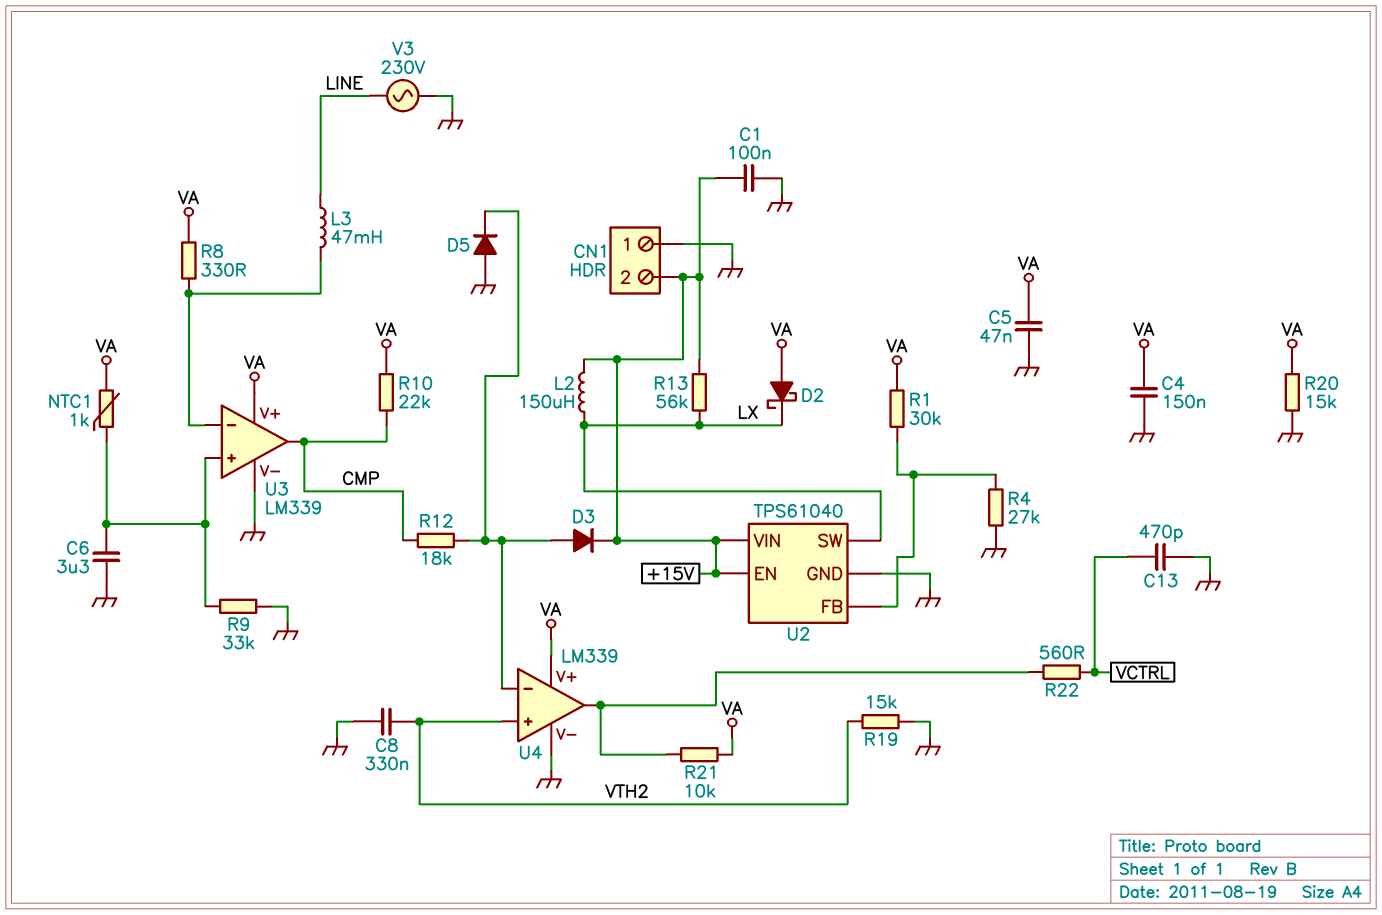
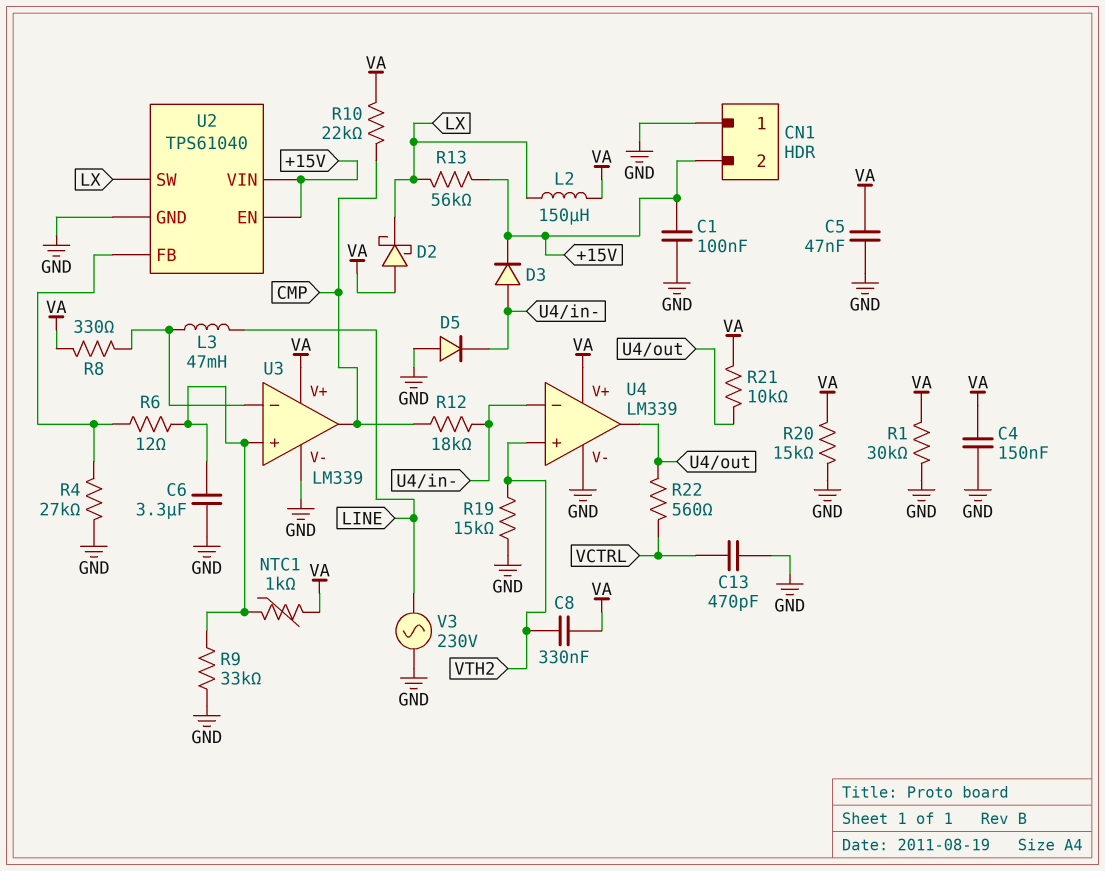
C8: 330nF (GND, VTH2) -> 330nF (VA, VTH2)
L2: 150uH (+15V, LX) -> 150uH (LX, VA)
R1: 30k (U2/FB, VA) -> 30k (GND, VA)
R6: none -> 12 (U2/FB, U3/in+)

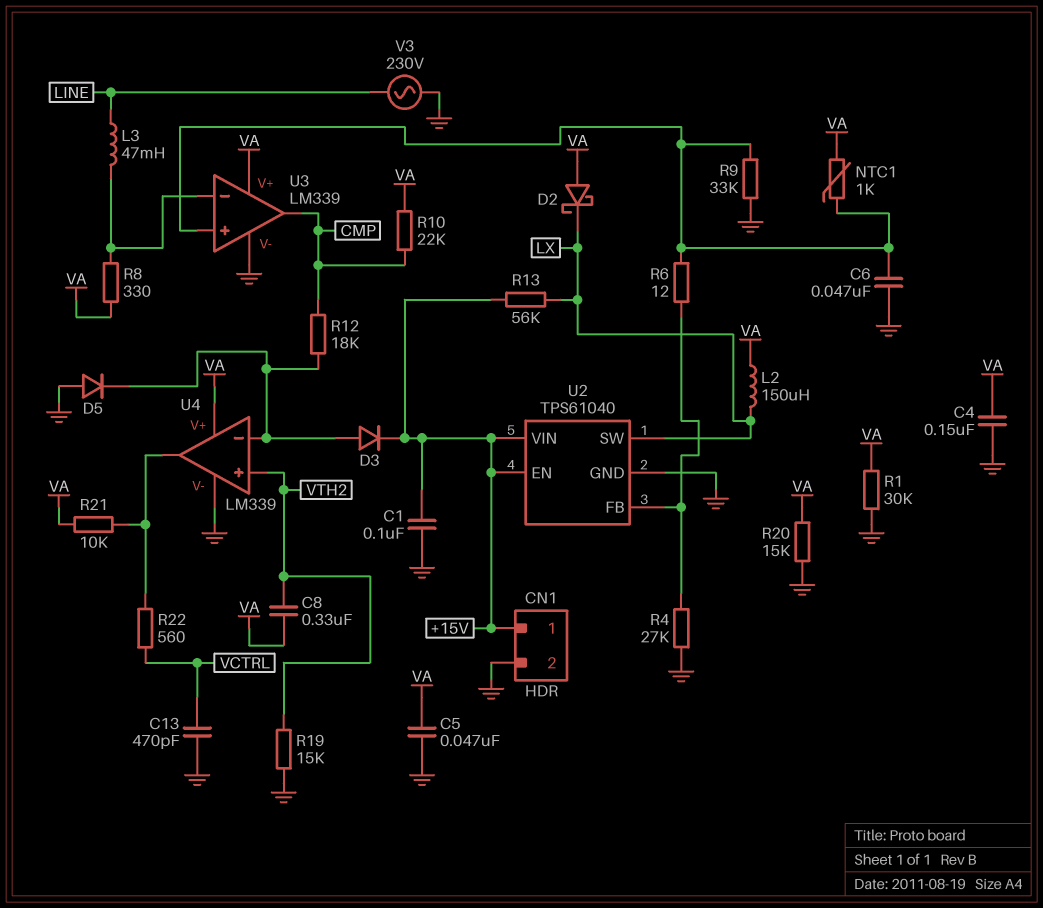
C6: 3.3uF (GND, U3/in+) -> 47nF (GND, U3/in+)
CN1 pin 1: GND -> +15V
CN1 pin 2: +15V -> GND

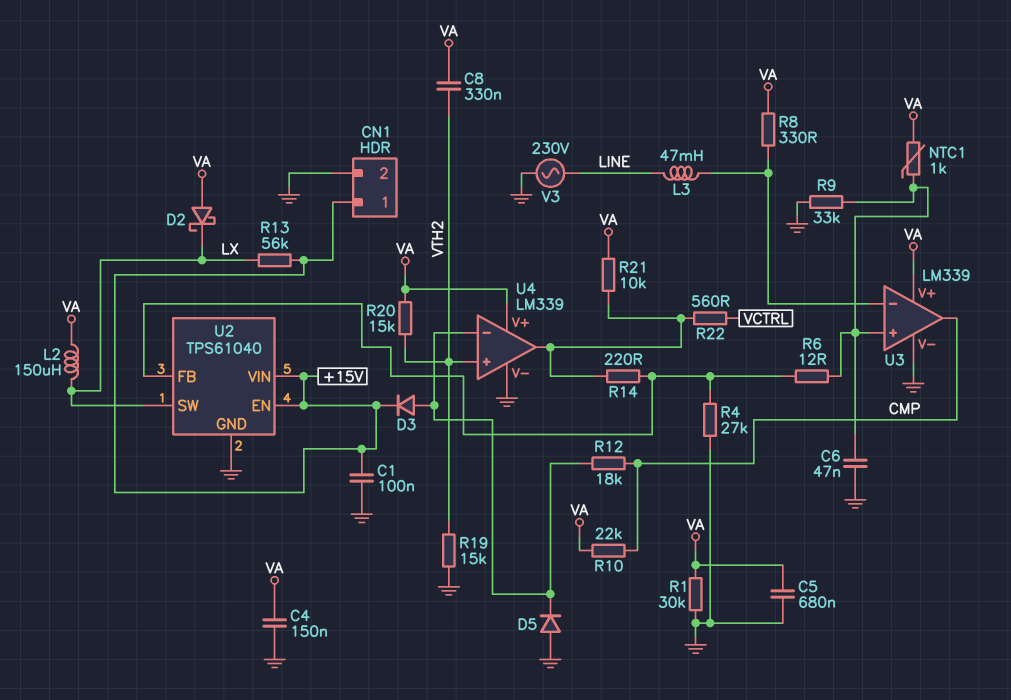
C5: 47nF (GND, VA) -> 680nF (GND, VA)
C13: 470pF (GND, VCTRL) -> none
R14: none -> 220 (U2/FB, U4/out)
R20: 15k (GND, VA) -> 15k (VA, VTH2)

